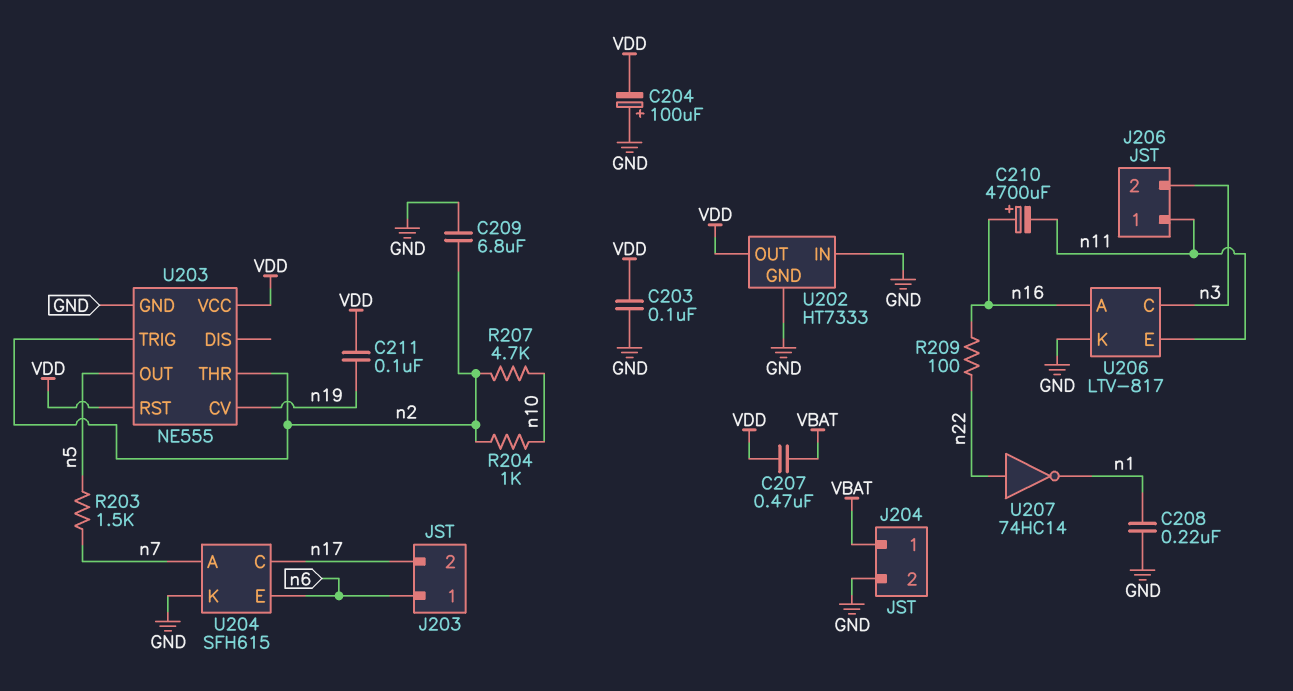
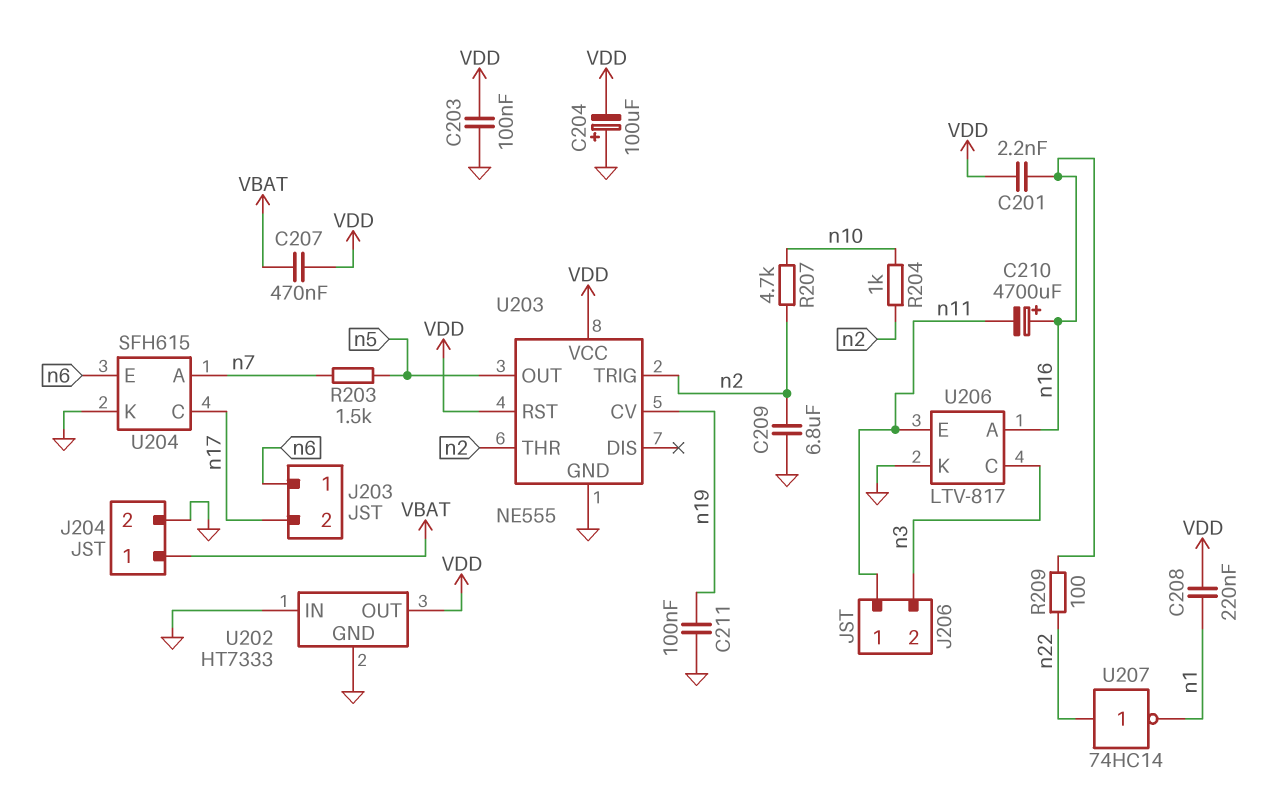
C201: none -> 2.2nF (VDD, n16)
C208: 220nF (GND, n1) -> 220nF (VDD, n1)
C211: 100nF (VDD, n19) -> 100nF (GND, n19)

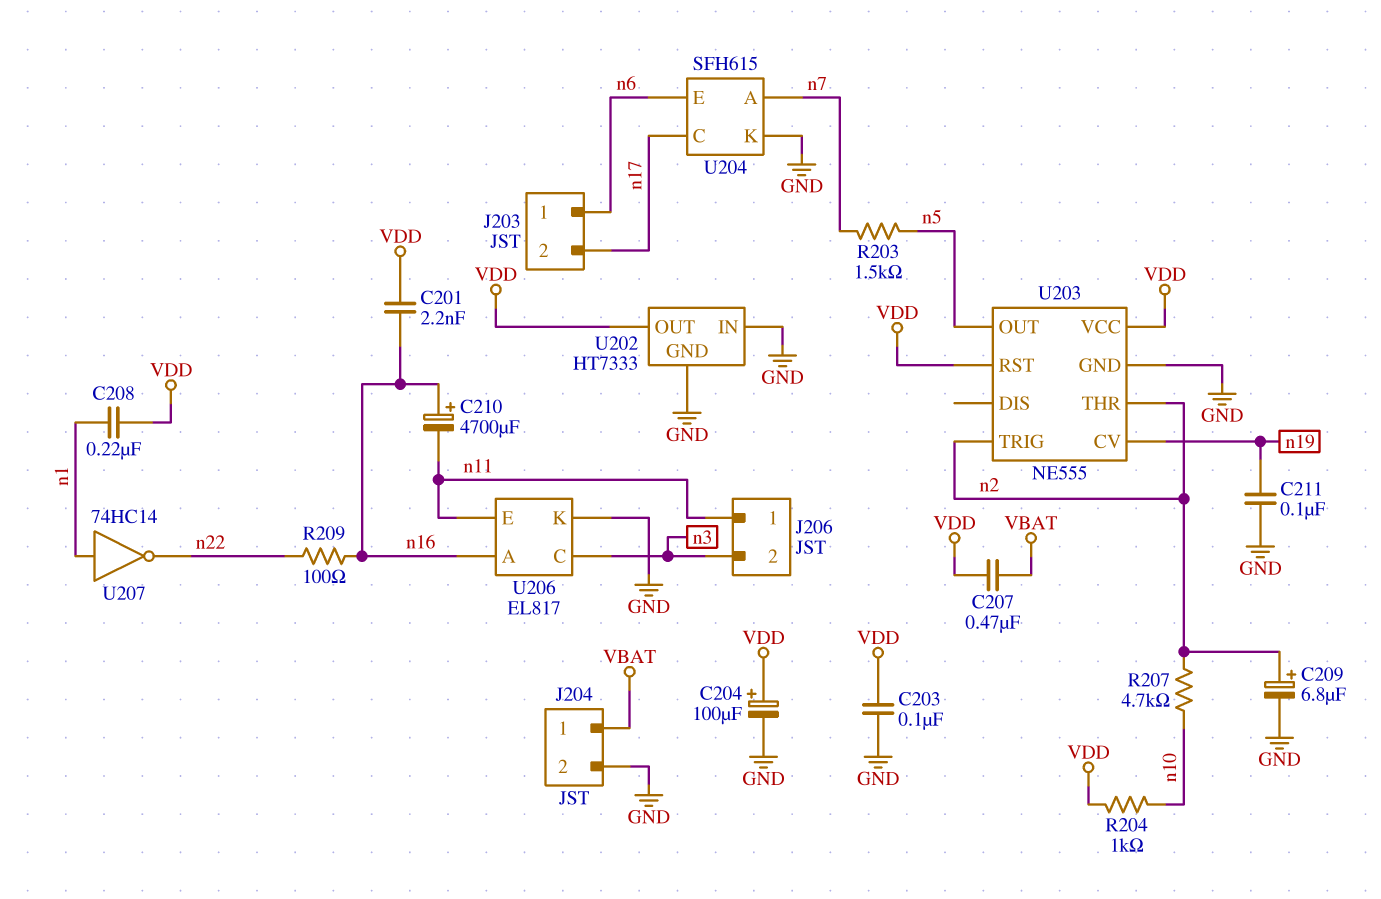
C204: 100uF (plus GND, minus VDD) -> 100uF (plus VDD, minus GND)
C209: 6.8uF (GND, n2) -> 6.8uF (plus n2, minus GND)
R204: 1k (n2, n10) -> 1k (VDD, n10)
U206: LTV-817 -> EL817
U207: NOT 74HC14 (in n22, out n1) -> NOT 74HC14 (in n1, out n22)

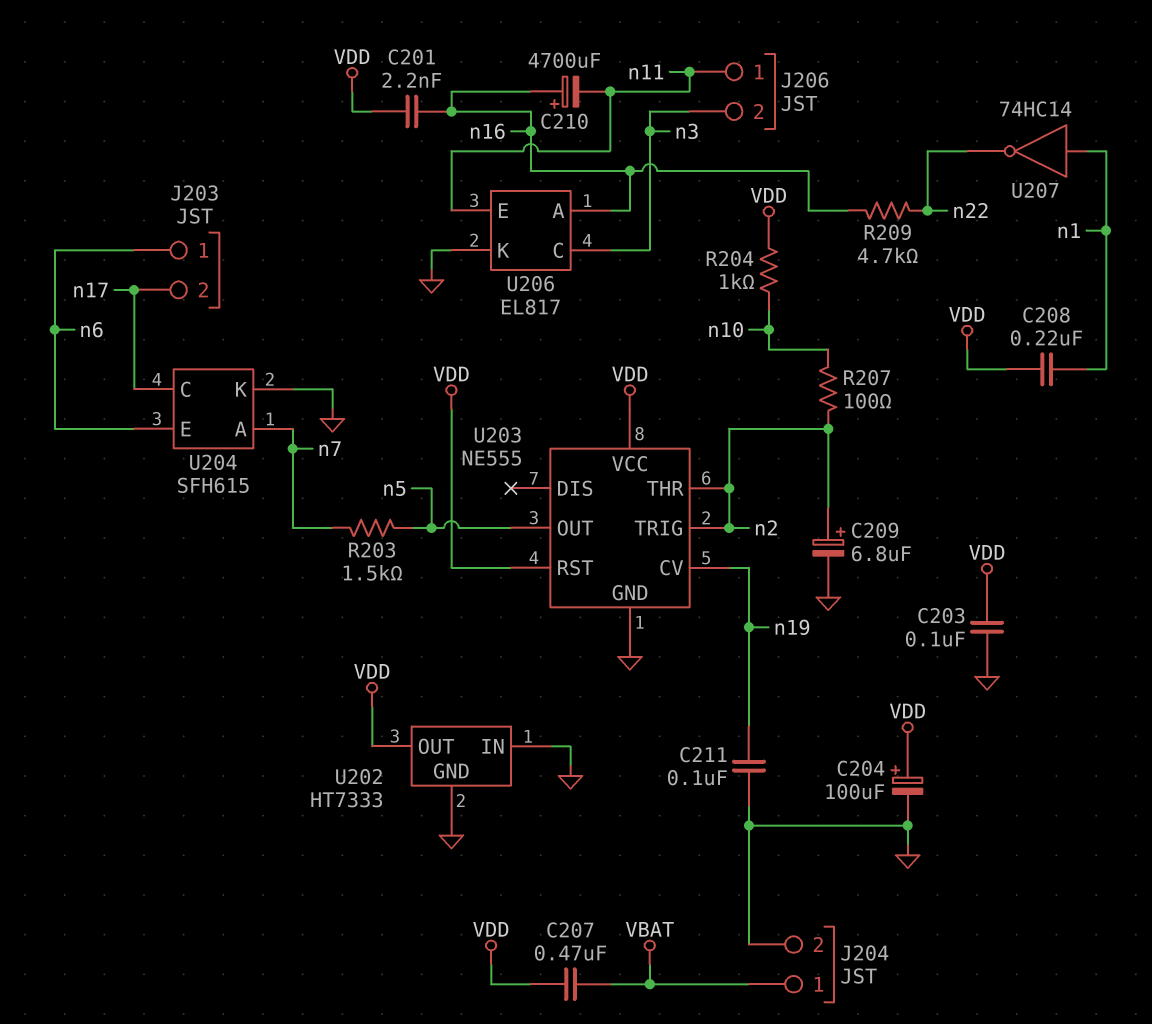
R207: 4.7k (n2, n10) -> 100 (n2, n10)
R209: 100 (n16, n22) -> 4.7k (n16, n22)

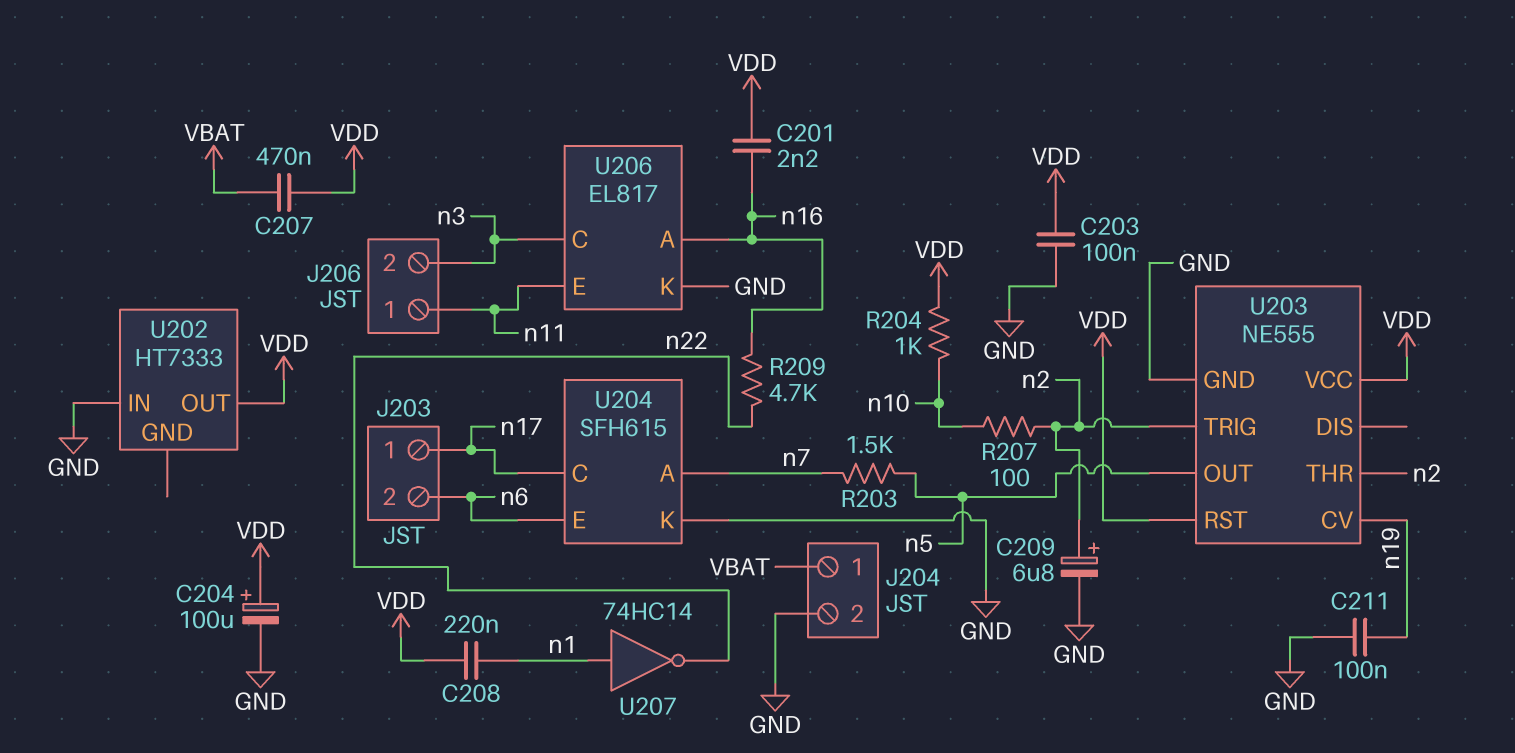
C210: 4700uF (plus n16, minus n11) -> none
J203 pin 1: n6 -> n17
J203 pin 2: n17 -> n6
U202 pin GND: GND -> none

